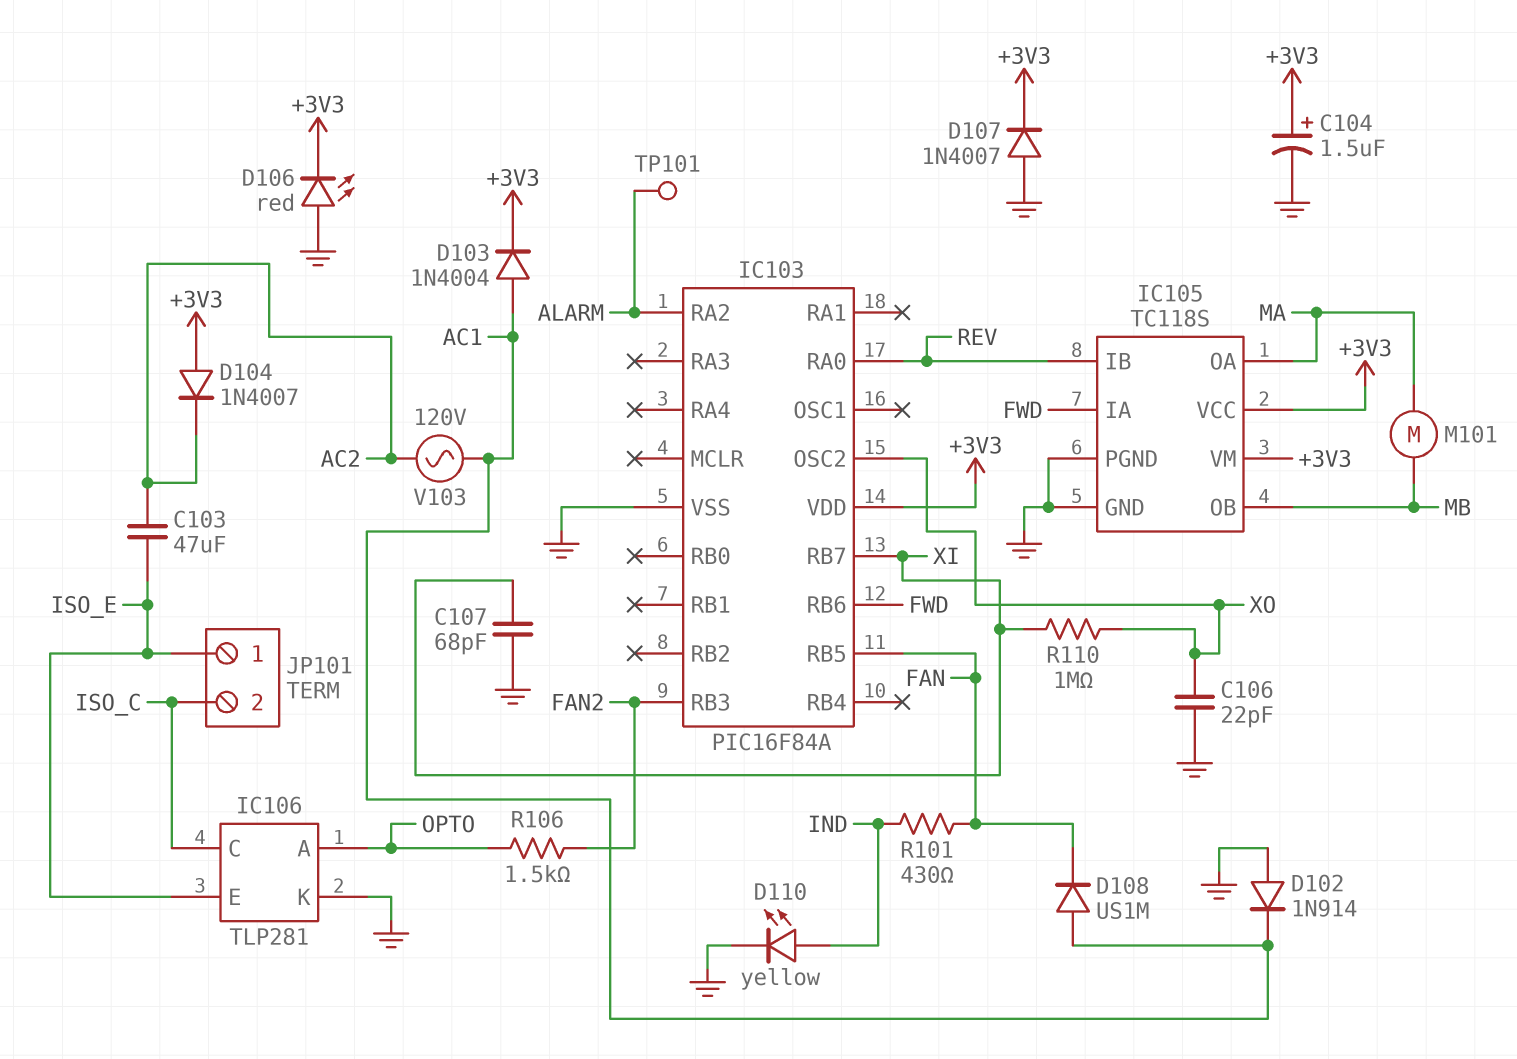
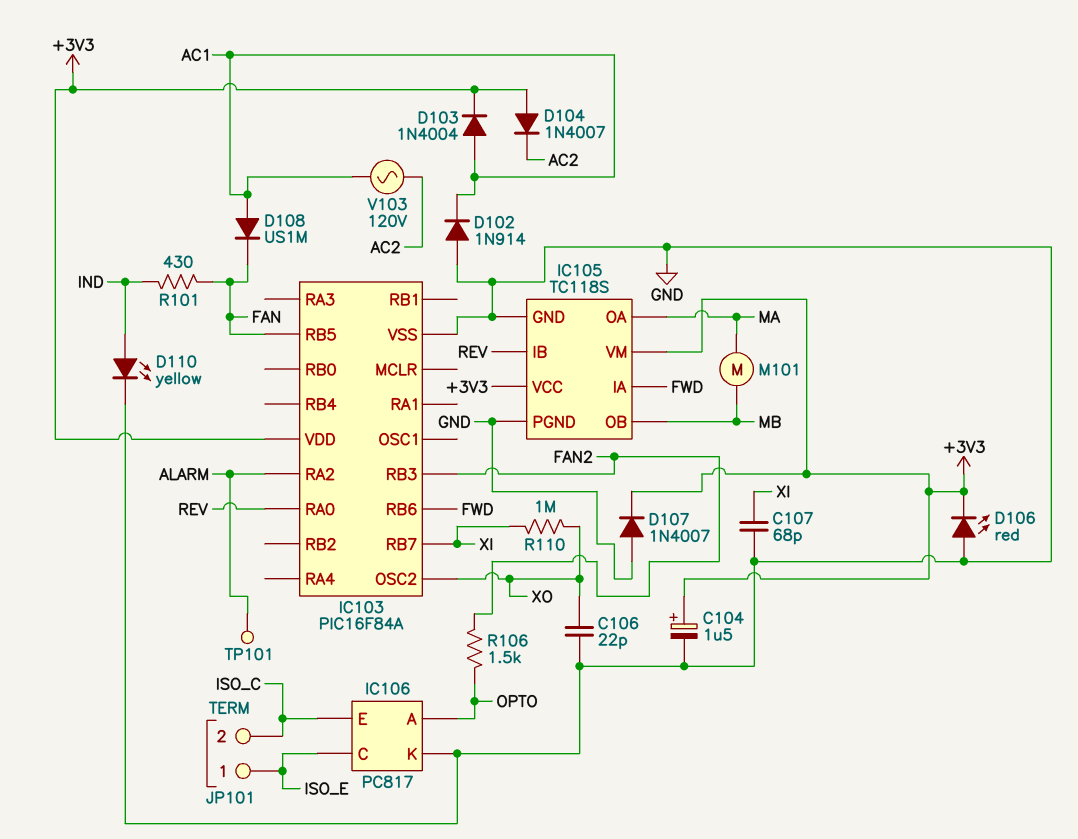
C103: 47uF (AC2, ISO_E) -> none
IC106: TLP281 -> PC817
IC106 pin C: ISO_C -> ISO_E
IC106 pin E: ISO_E -> ISO_C

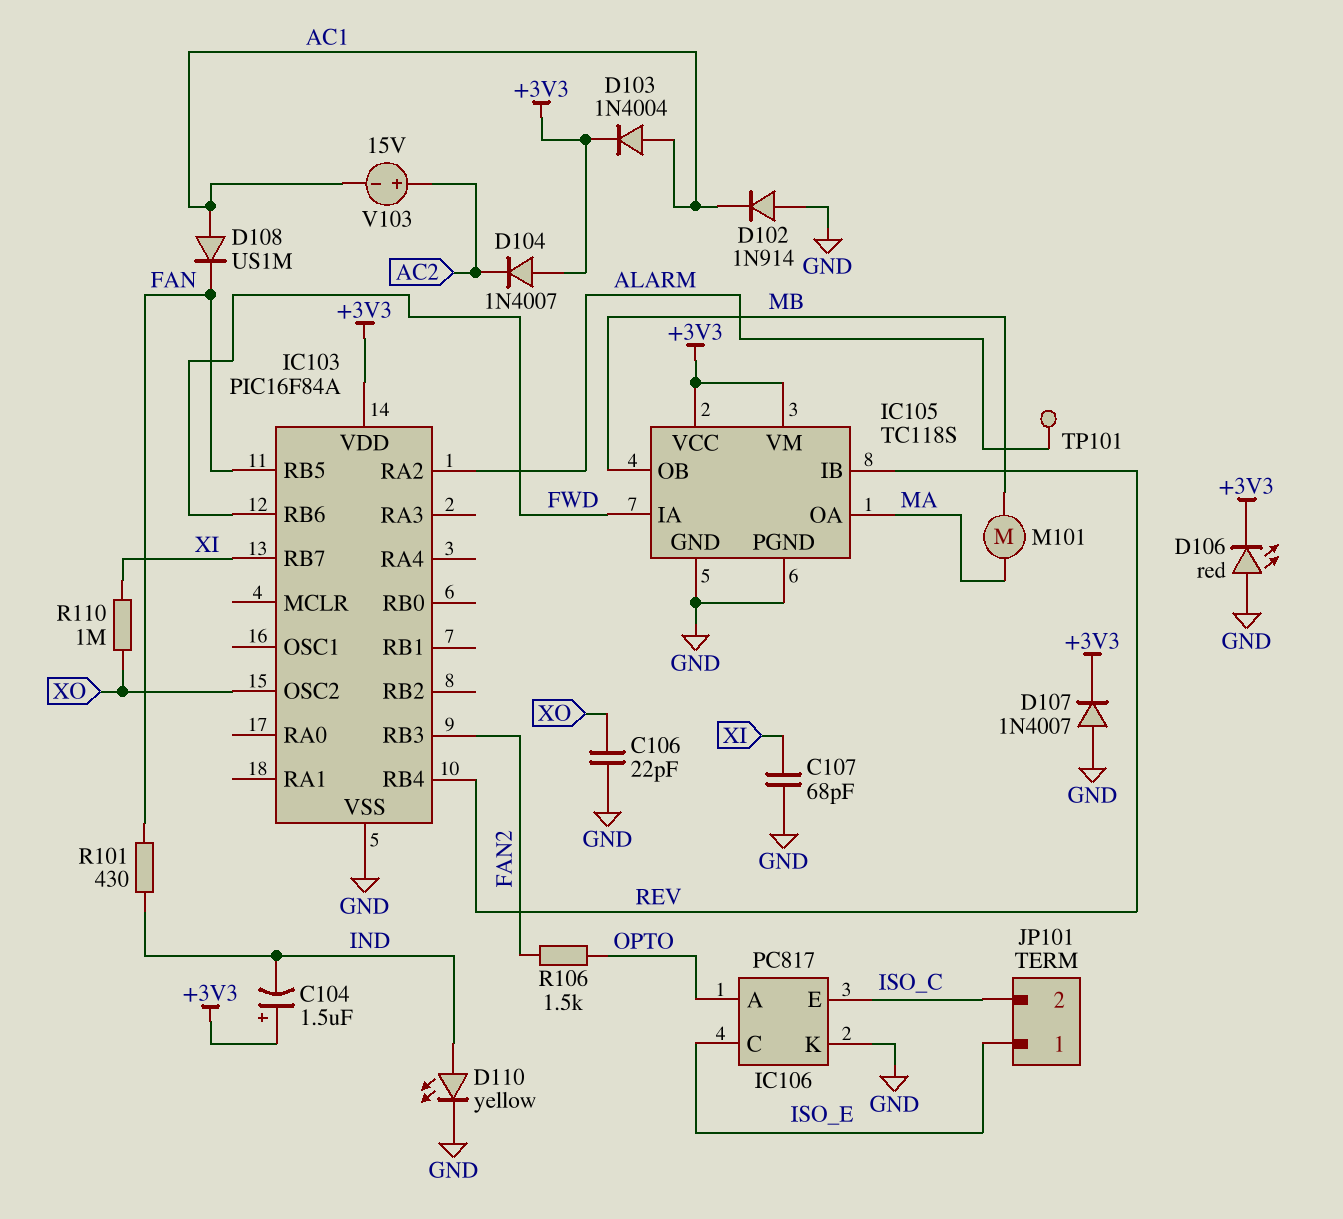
C104: 1.5uF (plus +3V3, minus GND) -> 1.5uF (plus +3V3, minus IND)
IC103 pin RA0: REV -> none
IC103 pin RB4: none -> REV
V103: AC 120V (AC1, AC2) -> 15V (plus AC2, minus AC1)

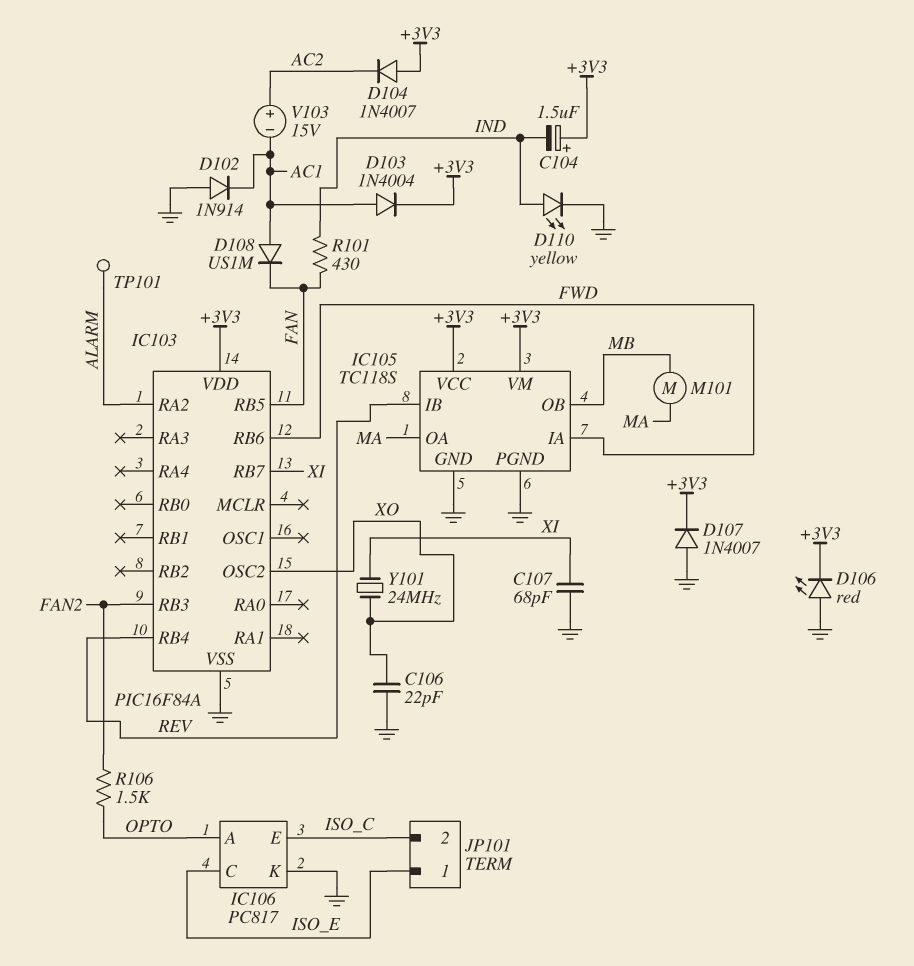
R110: 1M (XI, XO) -> none
Y101: none -> 24MHz (XI, XO)

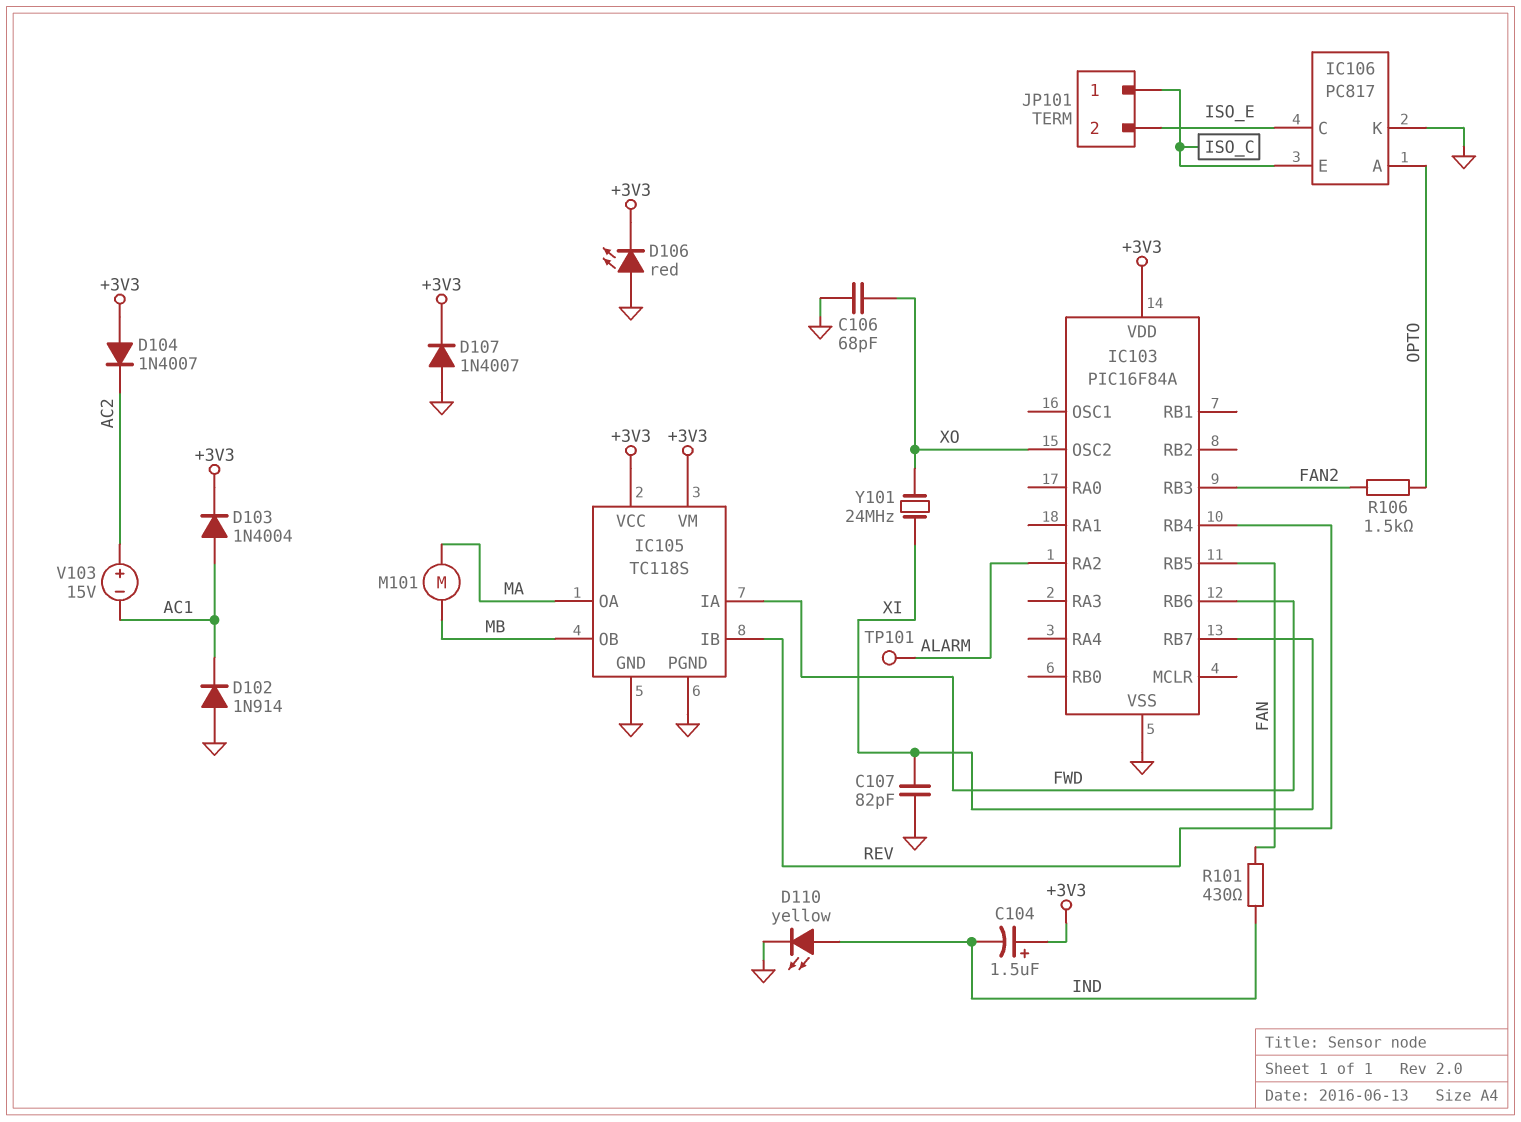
C106: 22pF (GND, XO) -> 68pF (GND, XO)
C107: 68pF (GND, XI) -> 82pF (GND, XI)
D108: diode US1M (A AC1, K FAN) -> none
JP101 pin 1: ISO_E -> ISO_C
JP101 pin 2: ISO_C -> ISO_E

